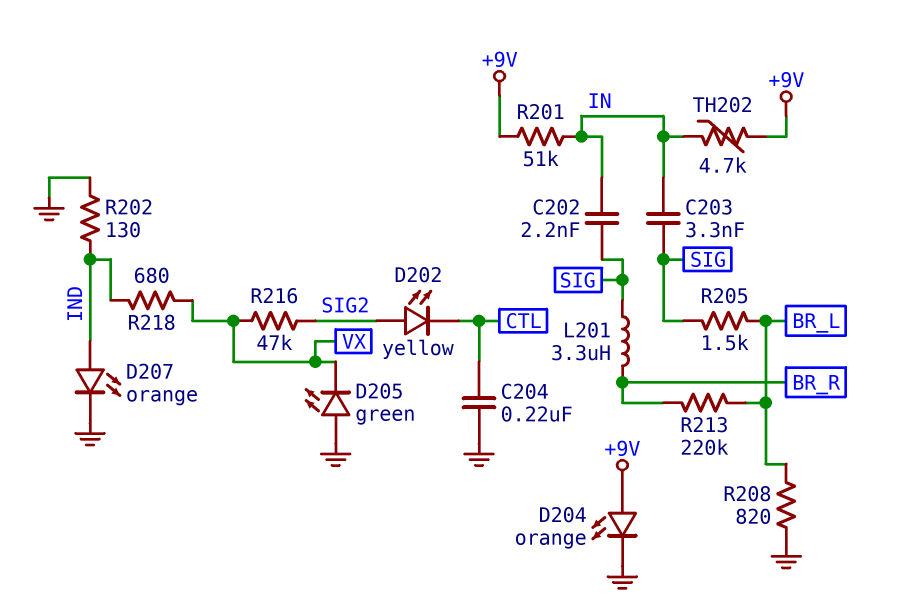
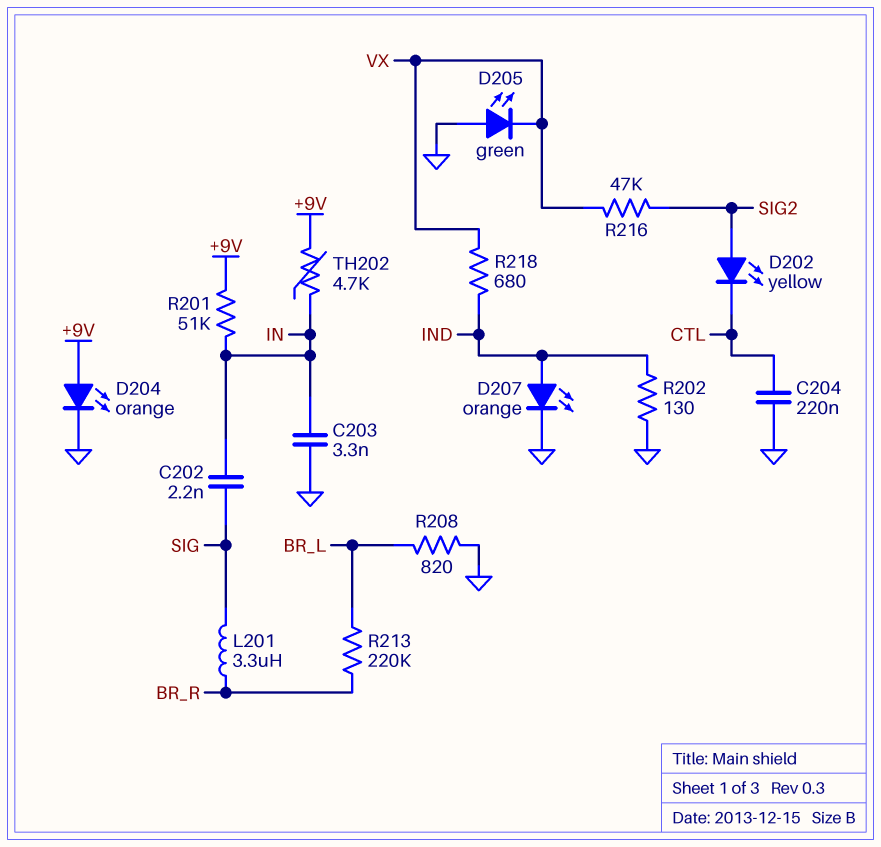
C203: 3.3nF (IN, SIG) -> 3.3nF (GND, IN)
R205: 1.5k (BR_L, SIG) -> none

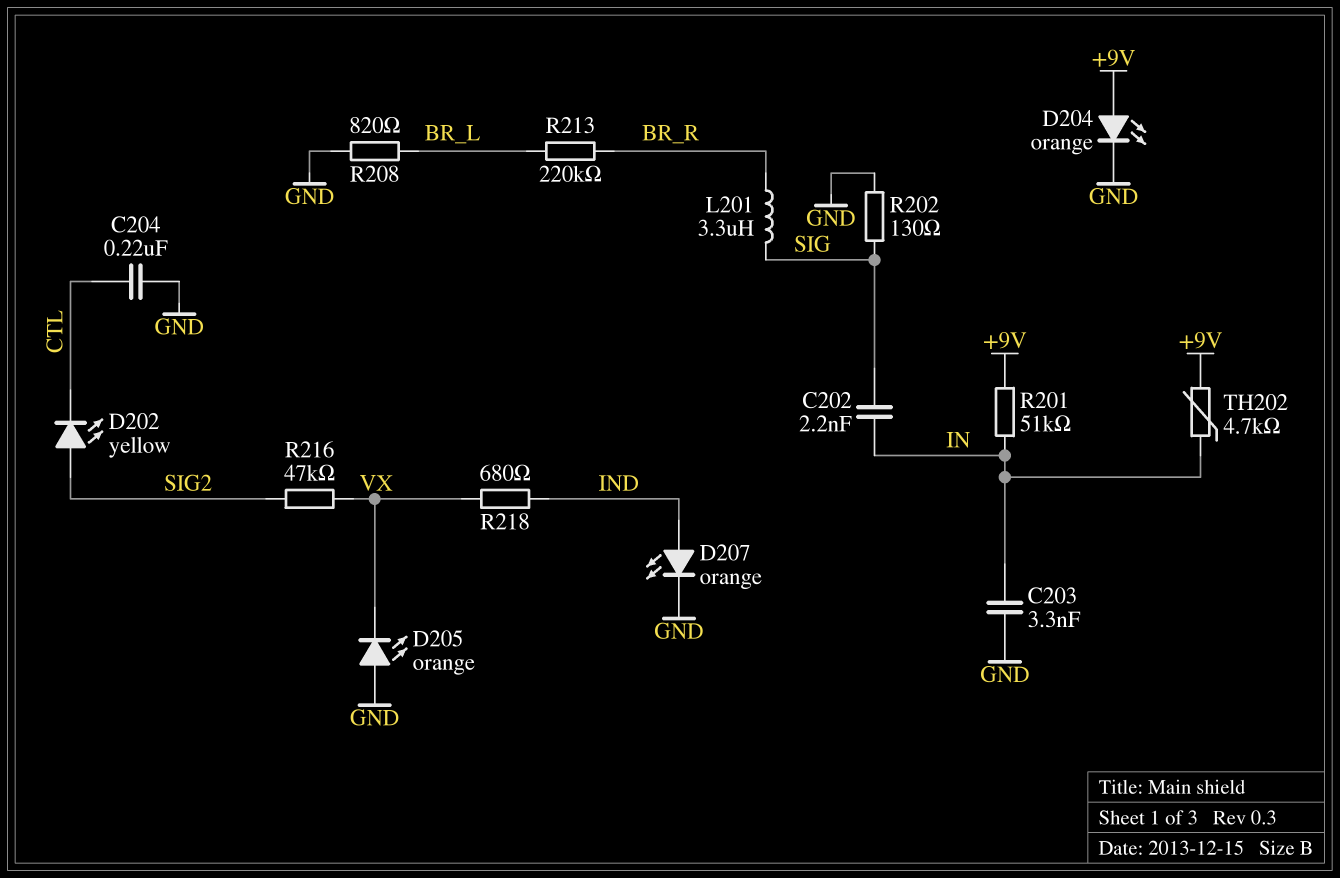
D205: LED green (A GND, K VX) -> LED orange (A GND, K VX)
R202: 130 (GND, IND) -> 130 (GND, SIG)

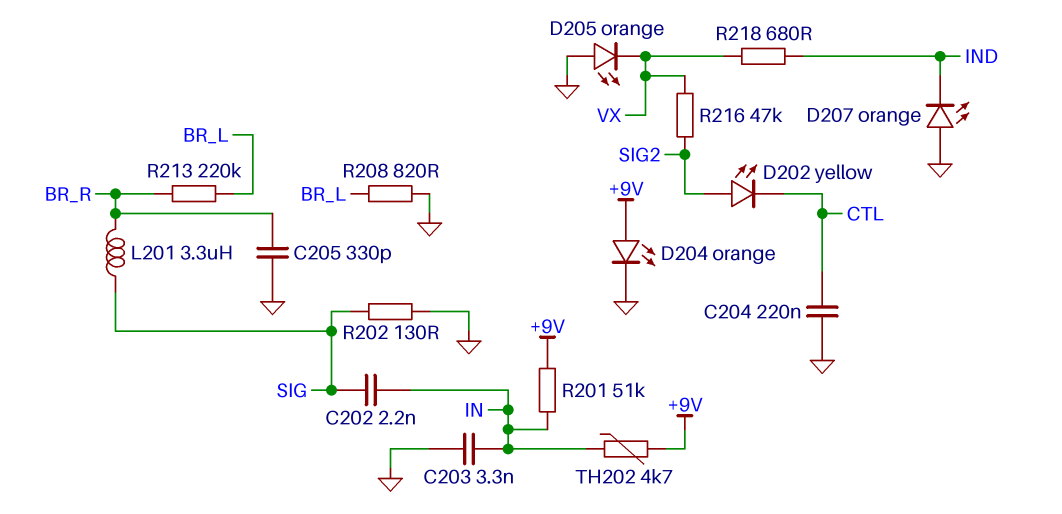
C205: none -> 330pF (BR_R, GND)
D207: LED orange (A IND, K GND) -> LED orange (A GND, K IND)

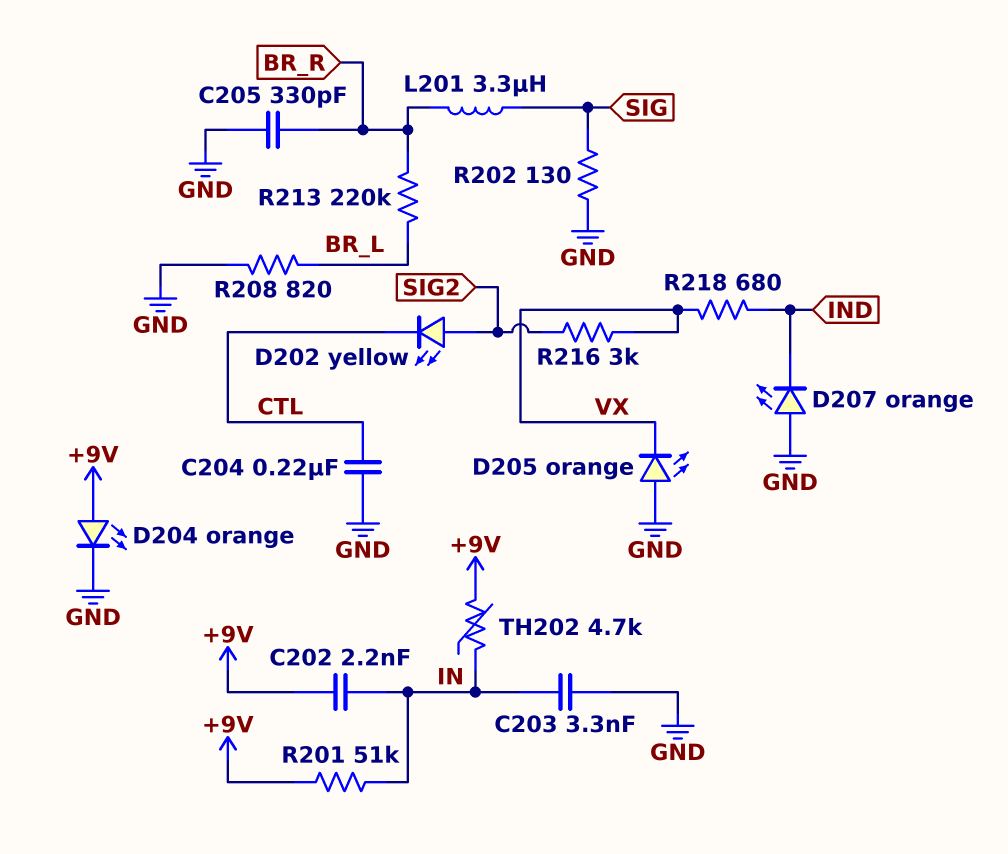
C202: 2.2nF (IN, SIG) -> 2.2nF (+9V, IN)
R216: 47k (SIG2, VX) -> 3k (SIG2, VX)

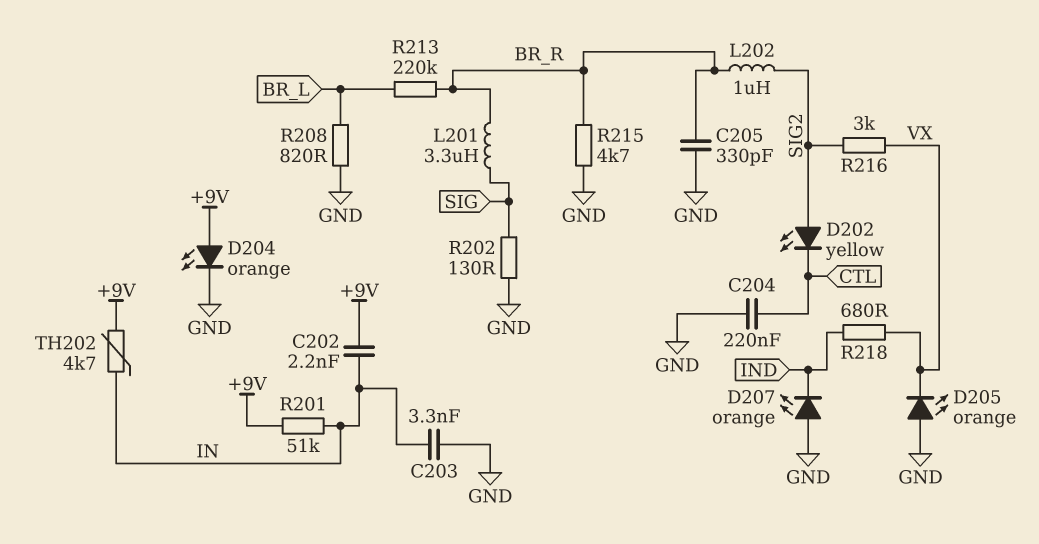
L202: none -> 1uH (BR_R, SIG2)
R215: none -> 4.7k (BR_R, GND)

